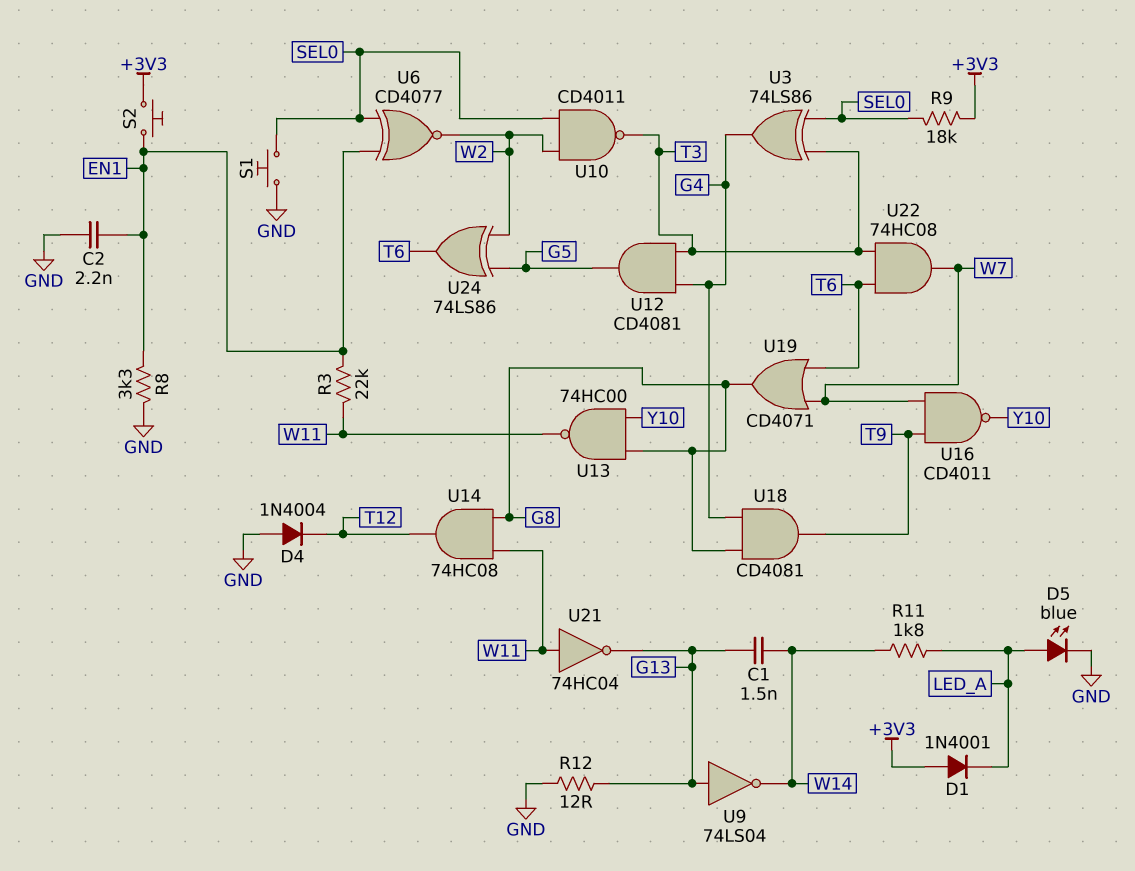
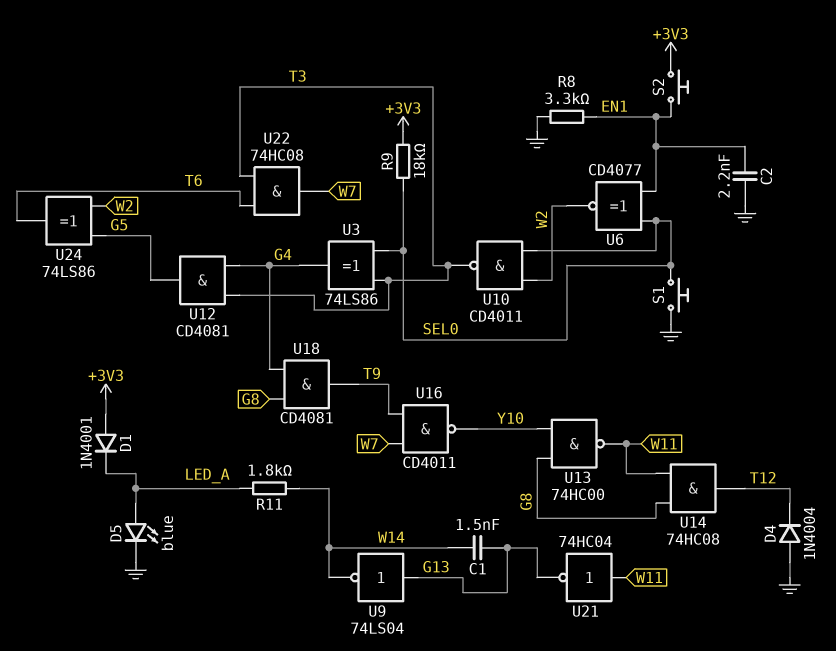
R3: 22k (EN1, W11) -> none
R12: 12 (G13, GND) -> none
U19: OR CD4071 (in T6, in W7, out G8) -> none

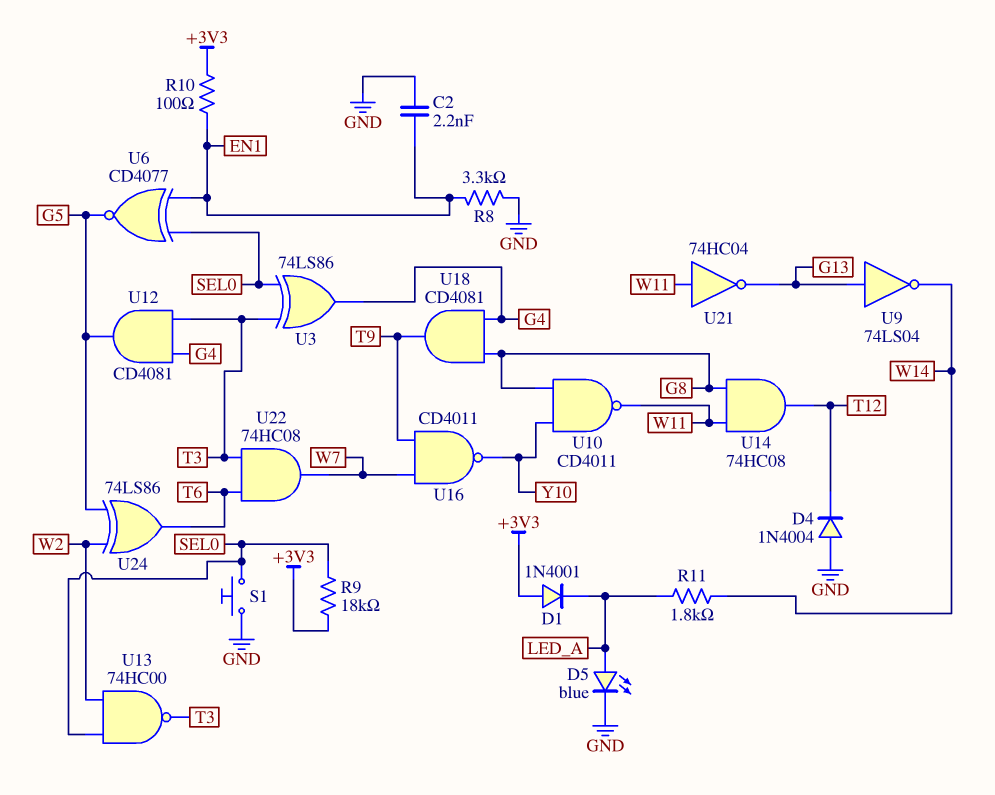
C1: 1.5nF (G13, W14) -> none
R10: none -> 100 (+3V3, EN1)
S2: button (+3V3, EN1) -> none
U6: XNOR CD4077 (in EN1, in SEL0, out W2) -> XNOR CD4077 (in EN1, in SEL0, out G5)
U10: NAND CD4011 (in SEL0, in W2, out T3) -> NAND CD4011 (in G8, in Y10, out W11)
U13: NAND 74HC00 (in G8, in Y10, out W11) -> NAND 74HC00 (in SEL0, in W2, out T3)

